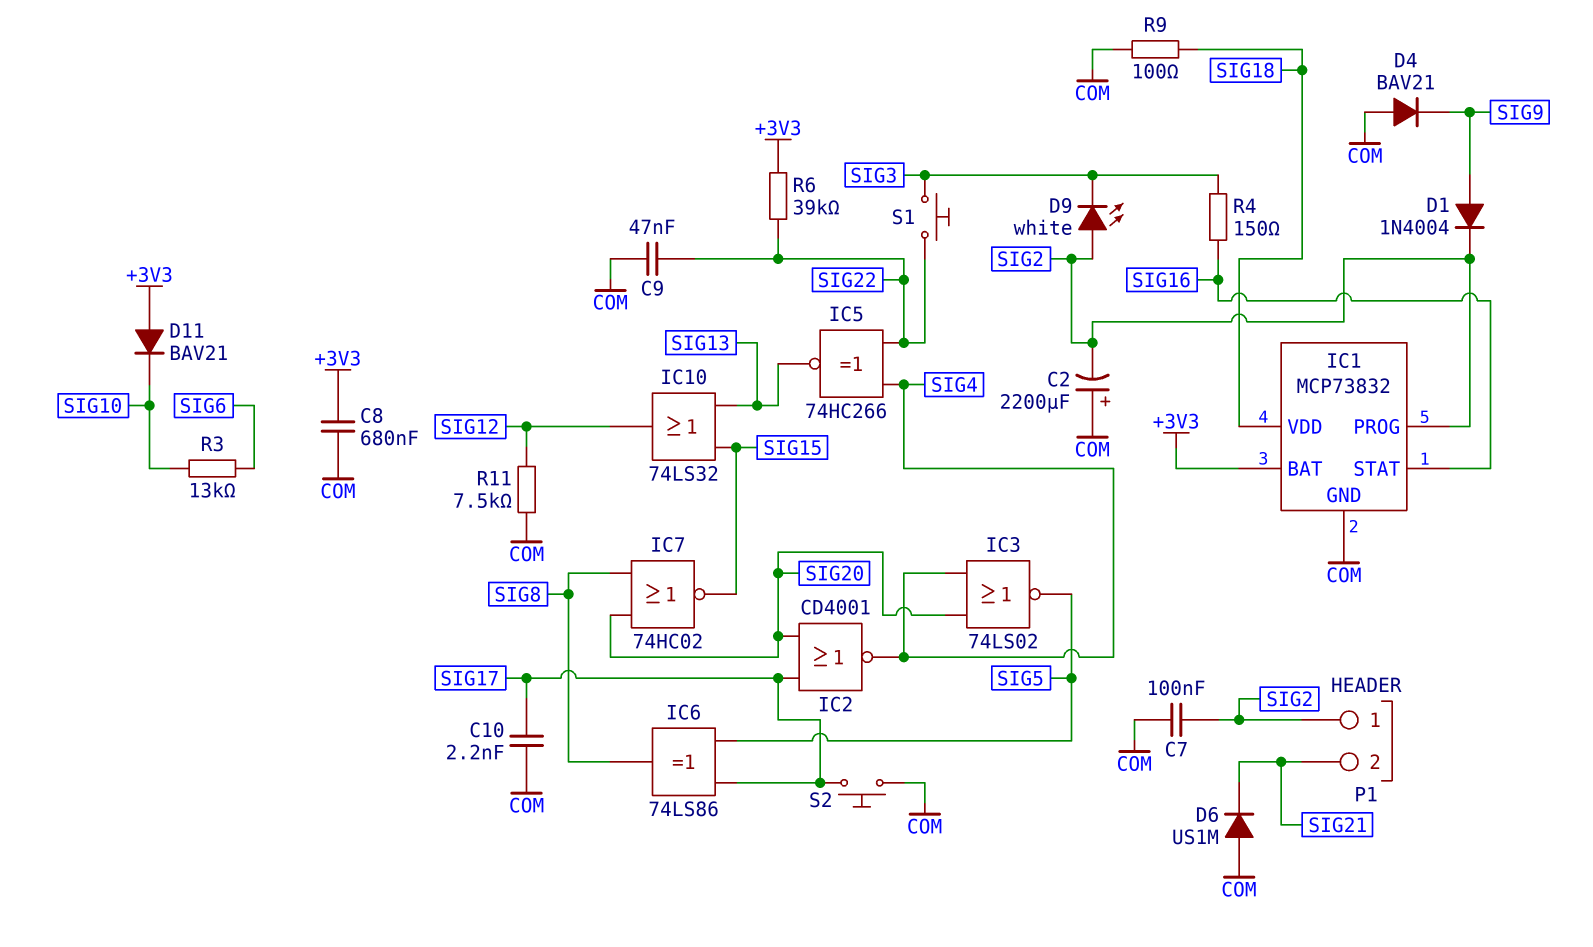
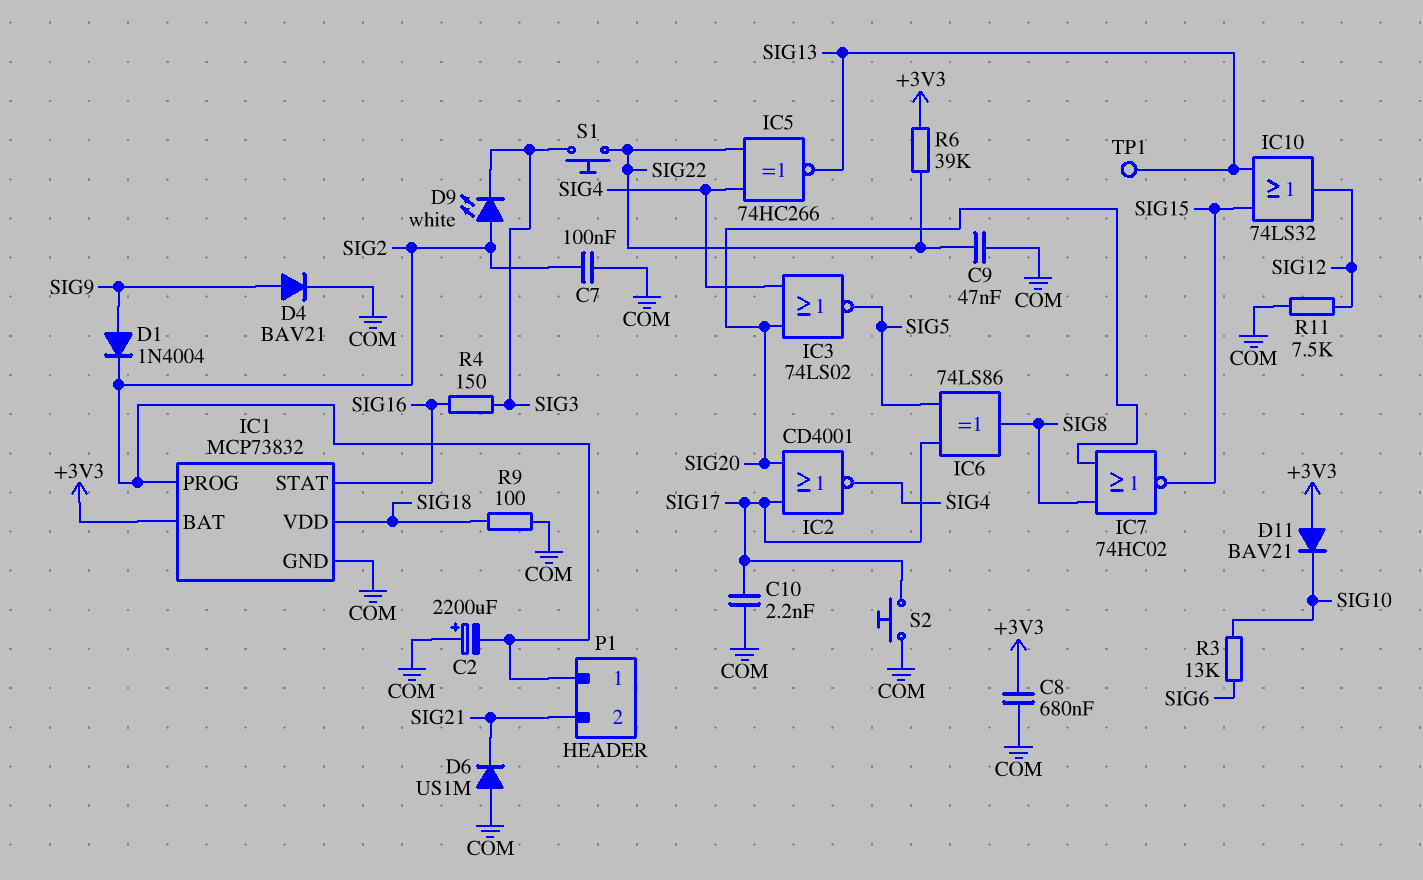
D4: diode BAV21 (A COM, K SIG9) -> diode BAV21 (A SIG9, K COM)
TP1: none -> test point (SIG13)

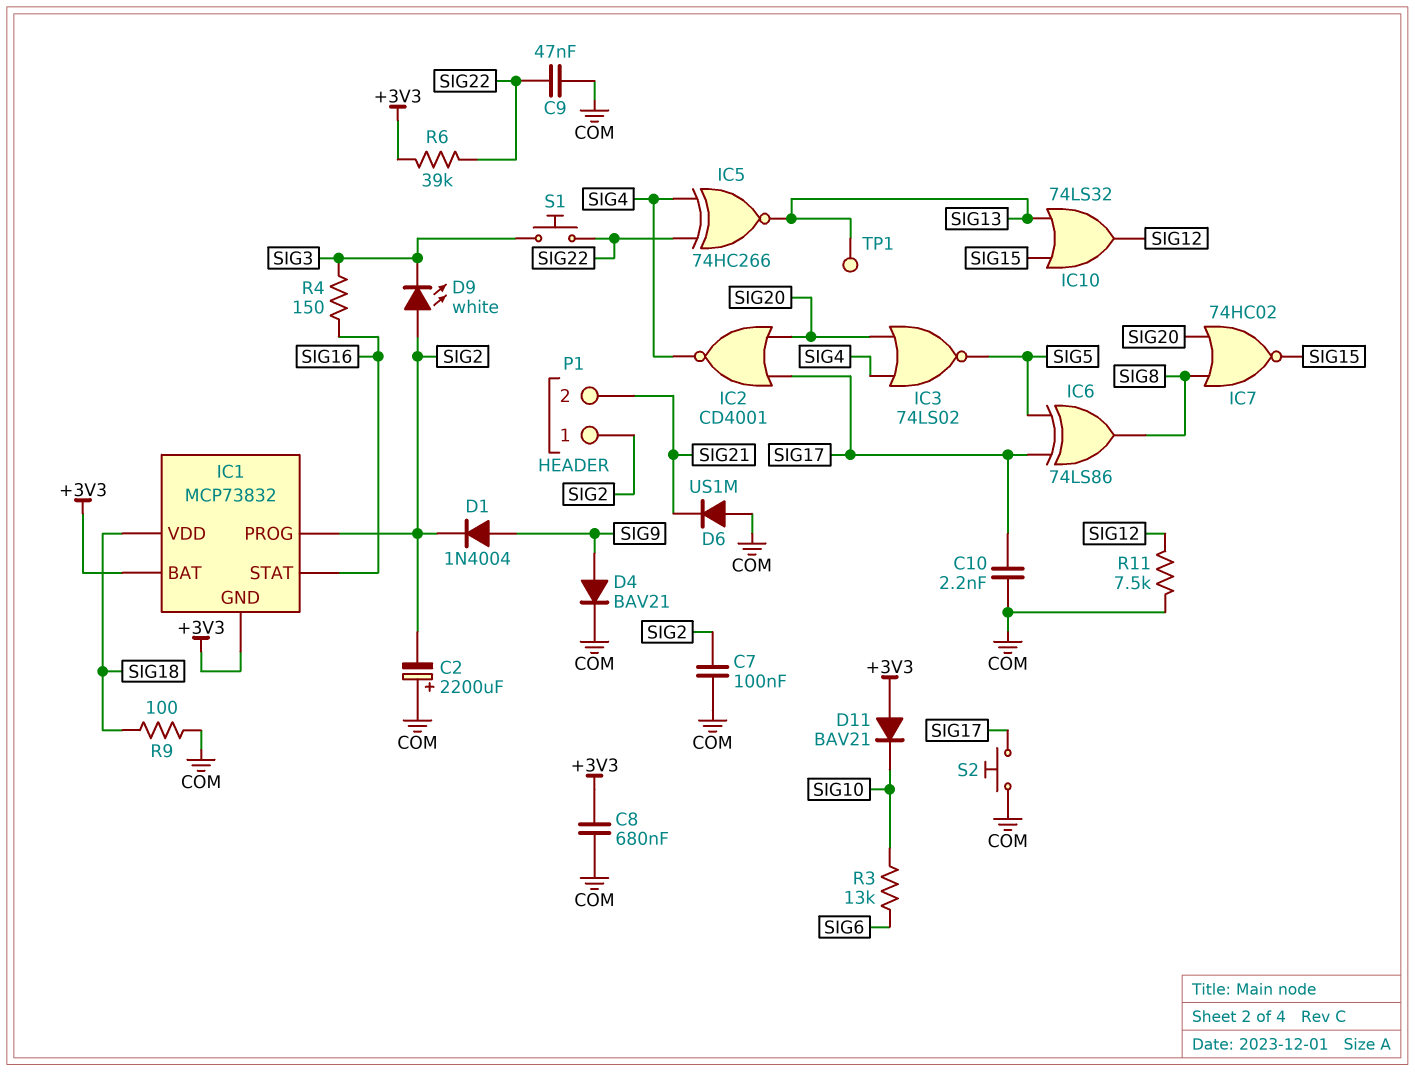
IC1 pin GND: COM -> +3V3

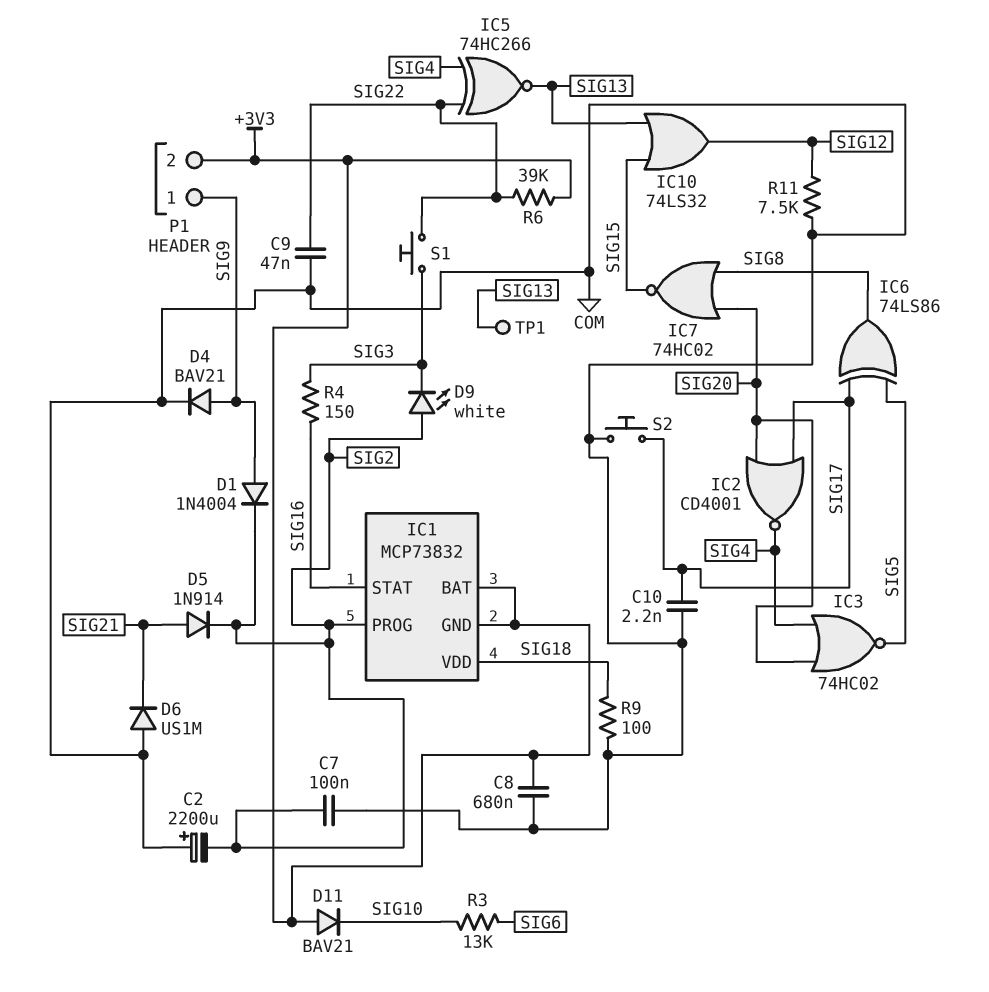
D5: none -> diode 1N914 (A SIG21, K SIG2)
IC3: NOR 74LS02 (in SIG4, in SIG20, out SIG5) -> NOR 74HC02 (in SIG4, in SIG20, out SIG5)
P1 pin 1: SIG2 -> SIG9
P1 pin 2: SIG21 -> +3V3

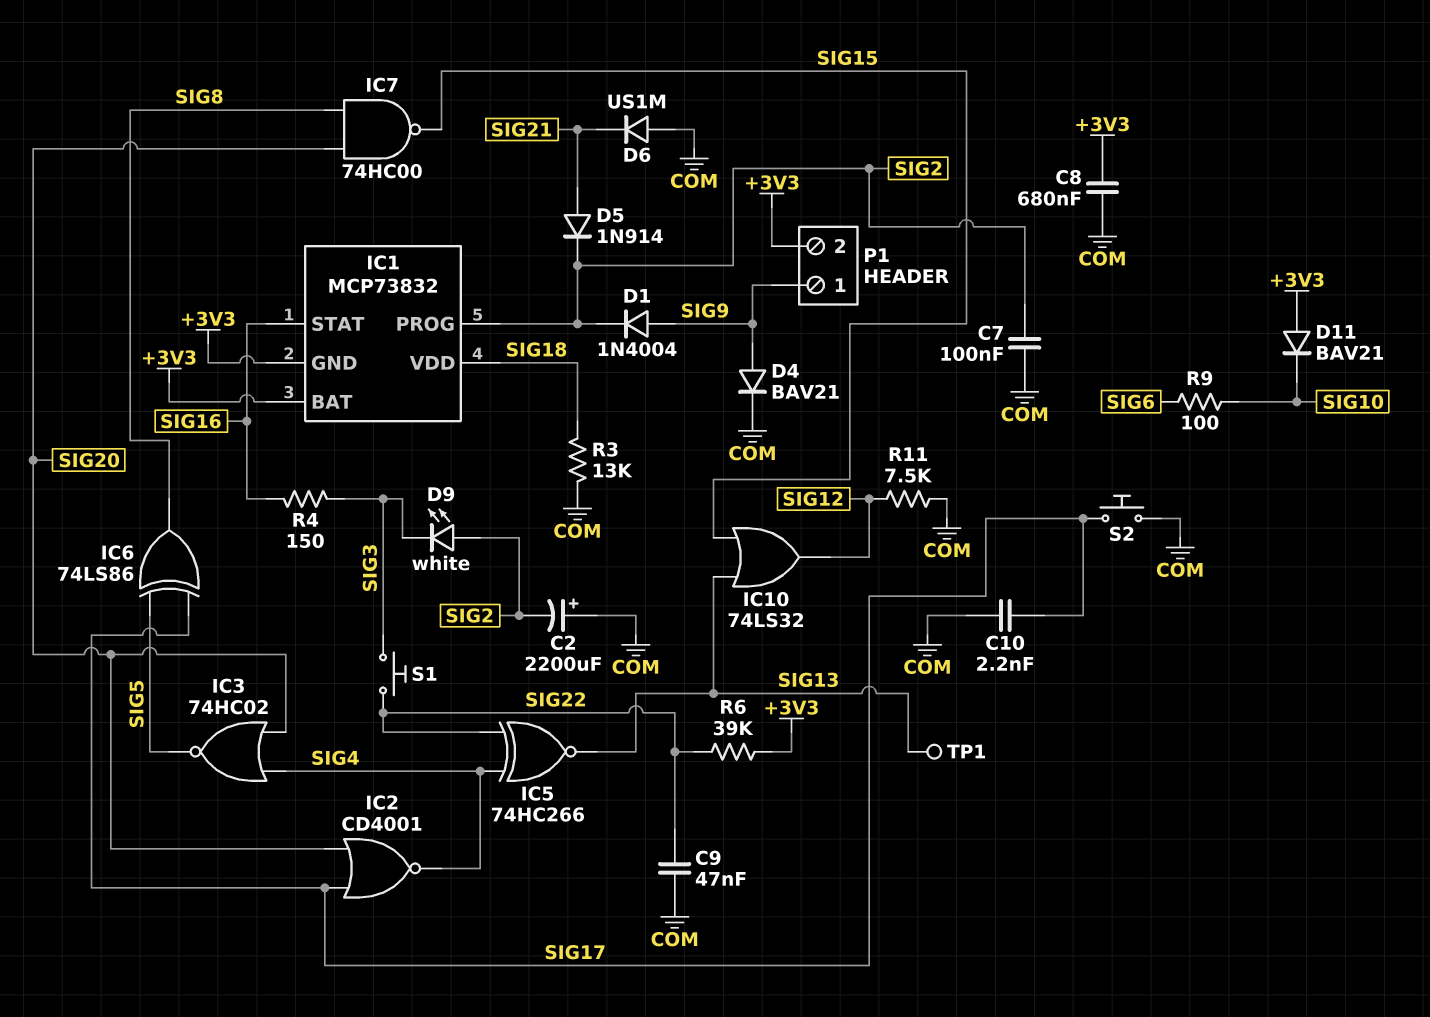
IC7: NOR 74HC02 (in SIG8, in SIG20, out SIG15) -> NAND 74HC00 (in SIG8, in SIG20, out SIG15)
R3: 13k (SIG6, SIG10) -> 13k (COM, SIG18)
R9: 100 (COM, SIG18) -> 100 (SIG6, SIG10)

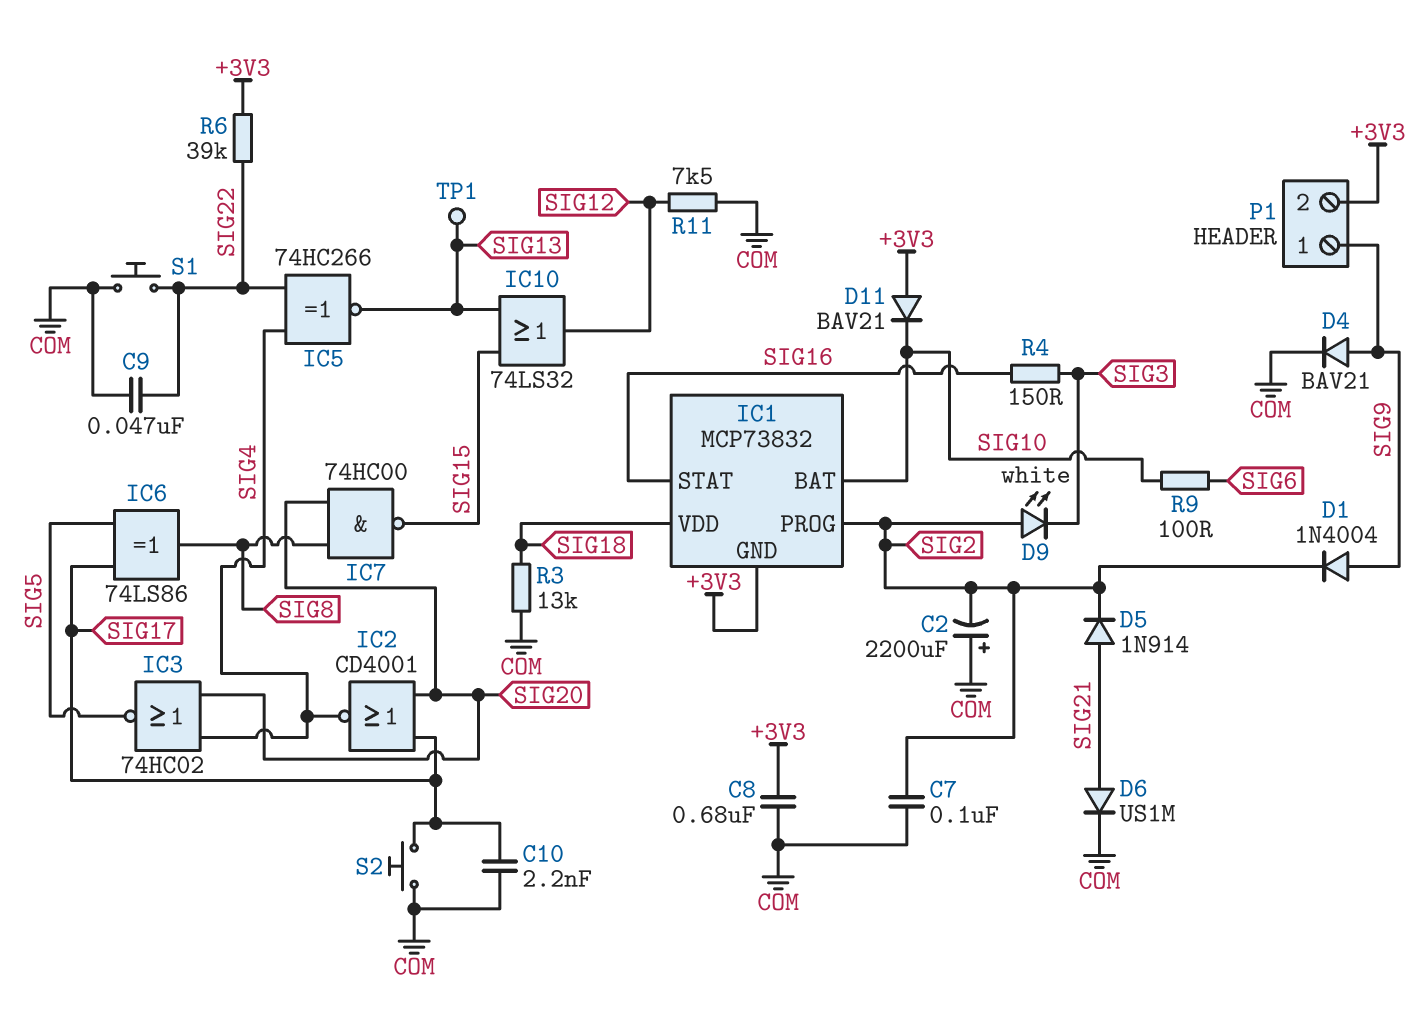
D6: diode US1M (A COM, K SIG21) -> diode US1M (A SIG21, K COM)
IC1 pin BAT: +3V3 -> SIG10
S1: button (SIG3, SIG22) -> button (COM, SIG22)

